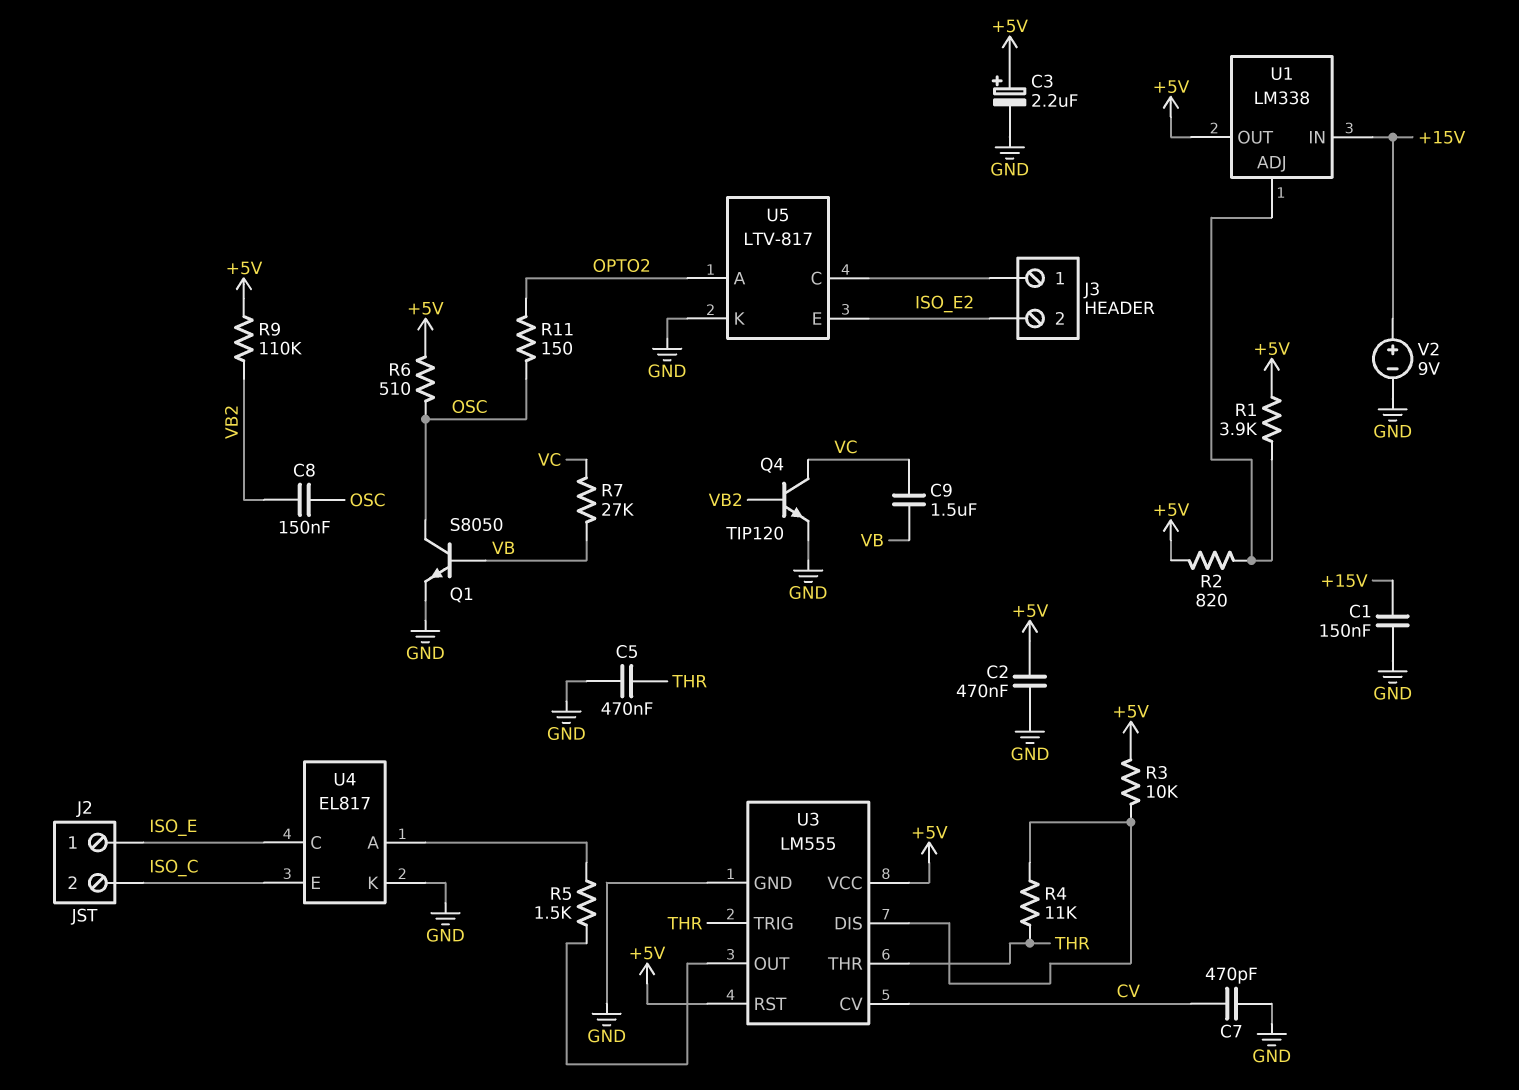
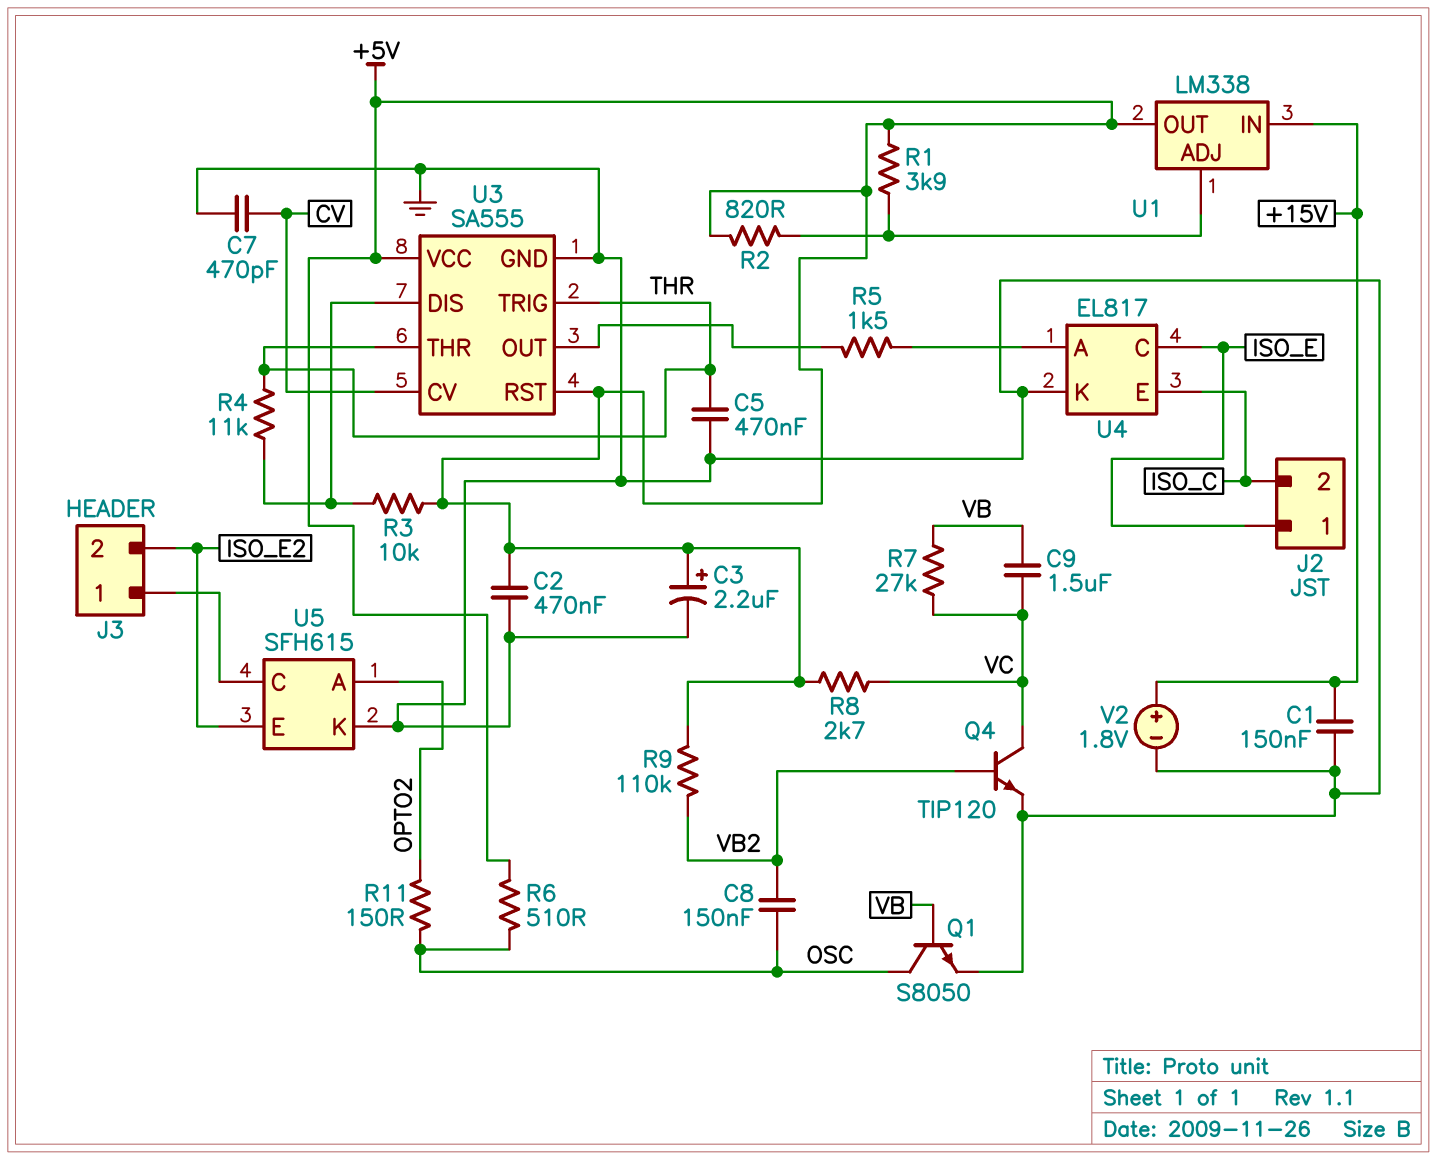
R8: none -> 2.7k (+5V, VC)
U3: LM555 -> SA555
U5: LTV-817 -> SFH615
V2: 9V (plus +15V, minus GND) -> 1.8V (plus +15V, minus GND)

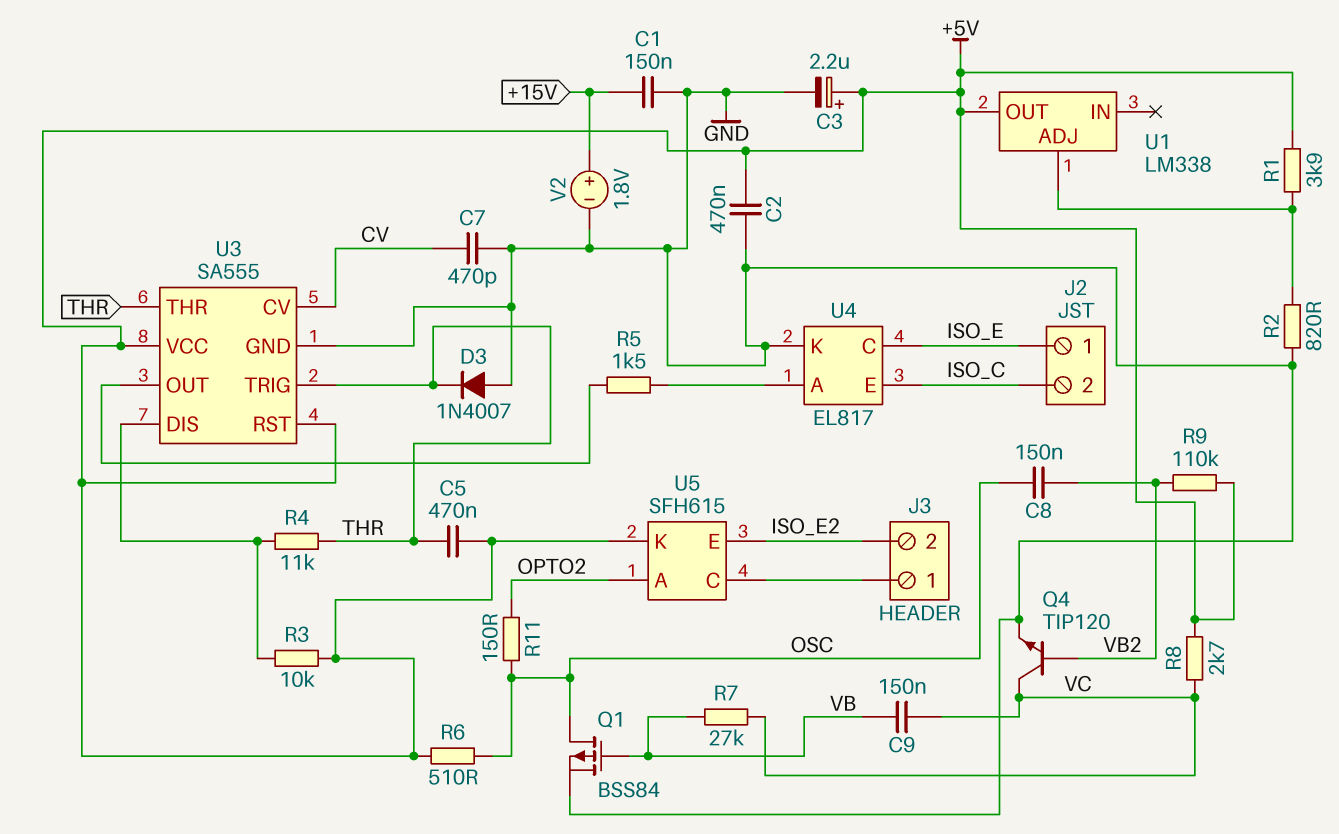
C5: 470nF (GND, THR) -> 470nF (+5V, THR)
C9: 1.5uF (VB, VC) -> 150nF (VB, VC)
D3: none -> diode 1N4007 (A GND, K THR)
Q1: NPN S8050 (B VB, C OSC, E GND) -> PMOS BSS84 (G VB, D OSC, S GND)
R2: 820 (+5V, U1/ADJ) -> 820 (GND, U1/ADJ)
U1 pin IN: +15V -> none
U5 pin K: GND -> +5V

